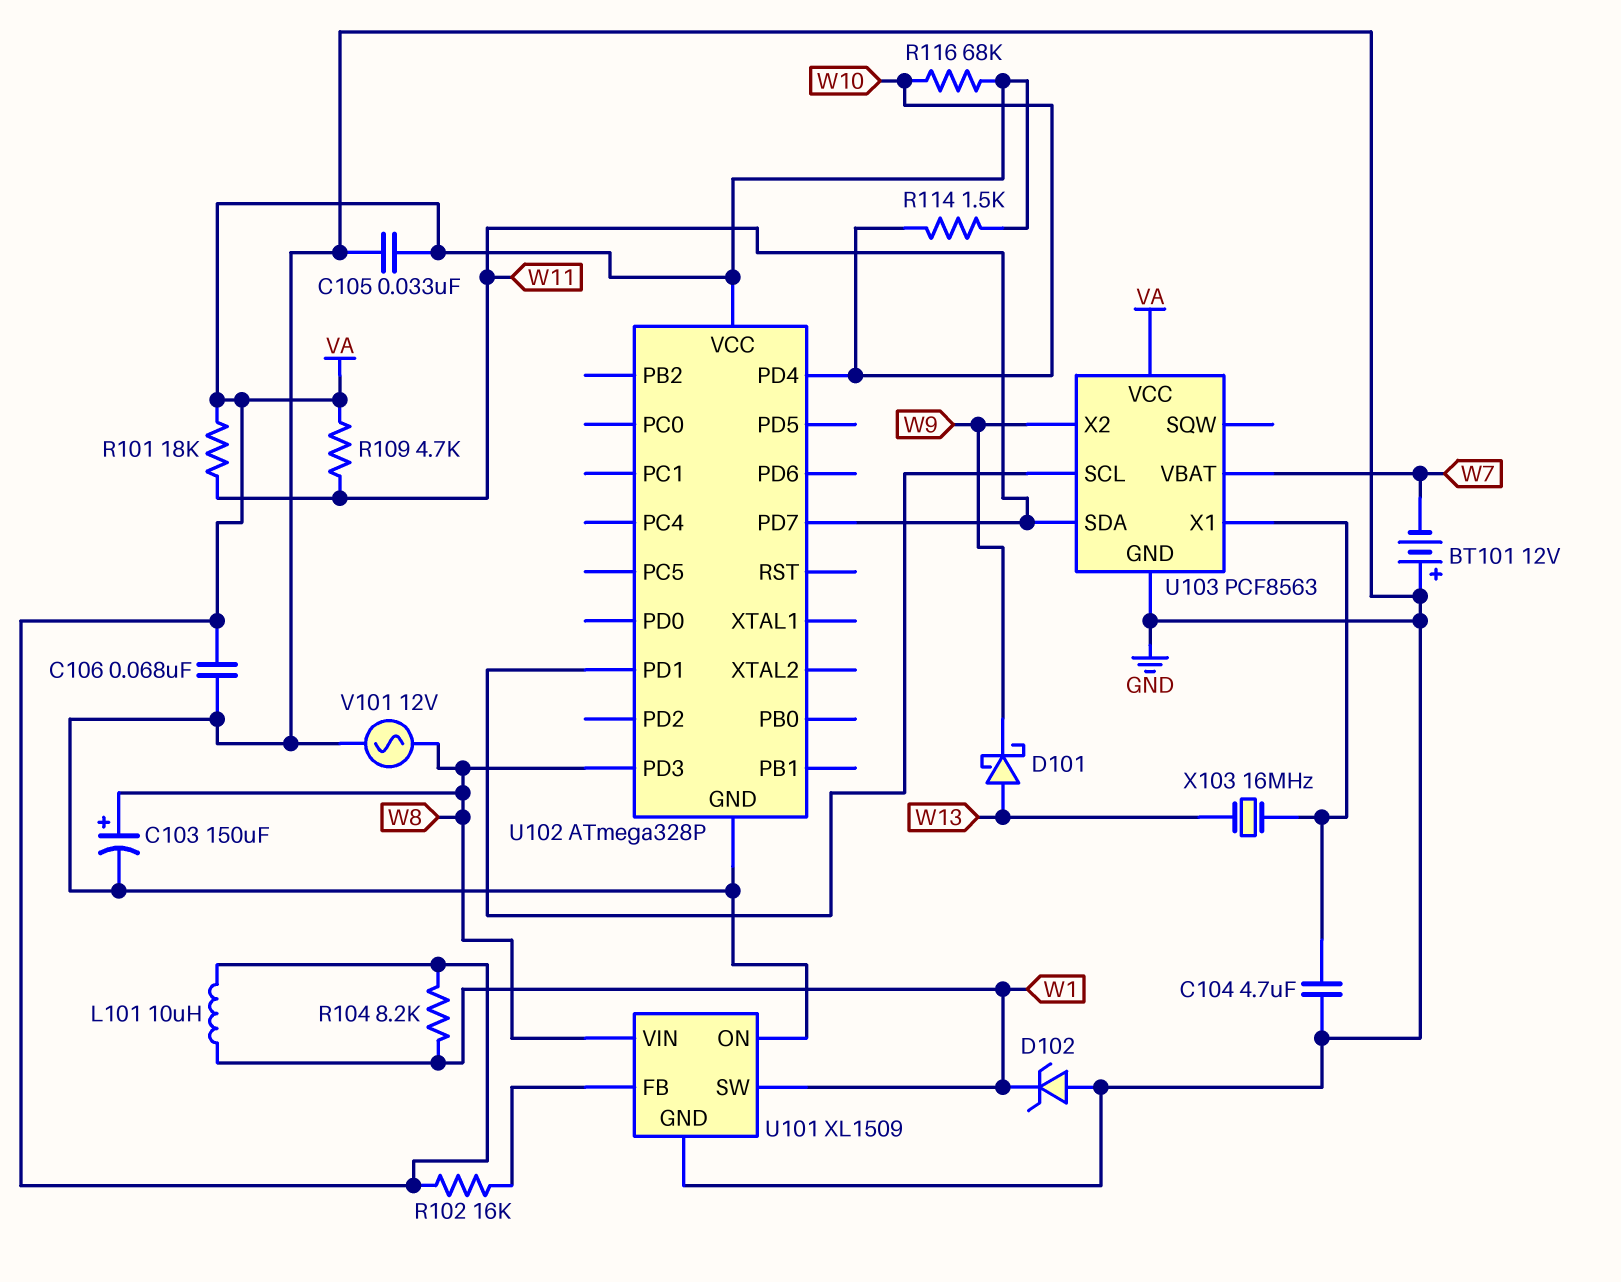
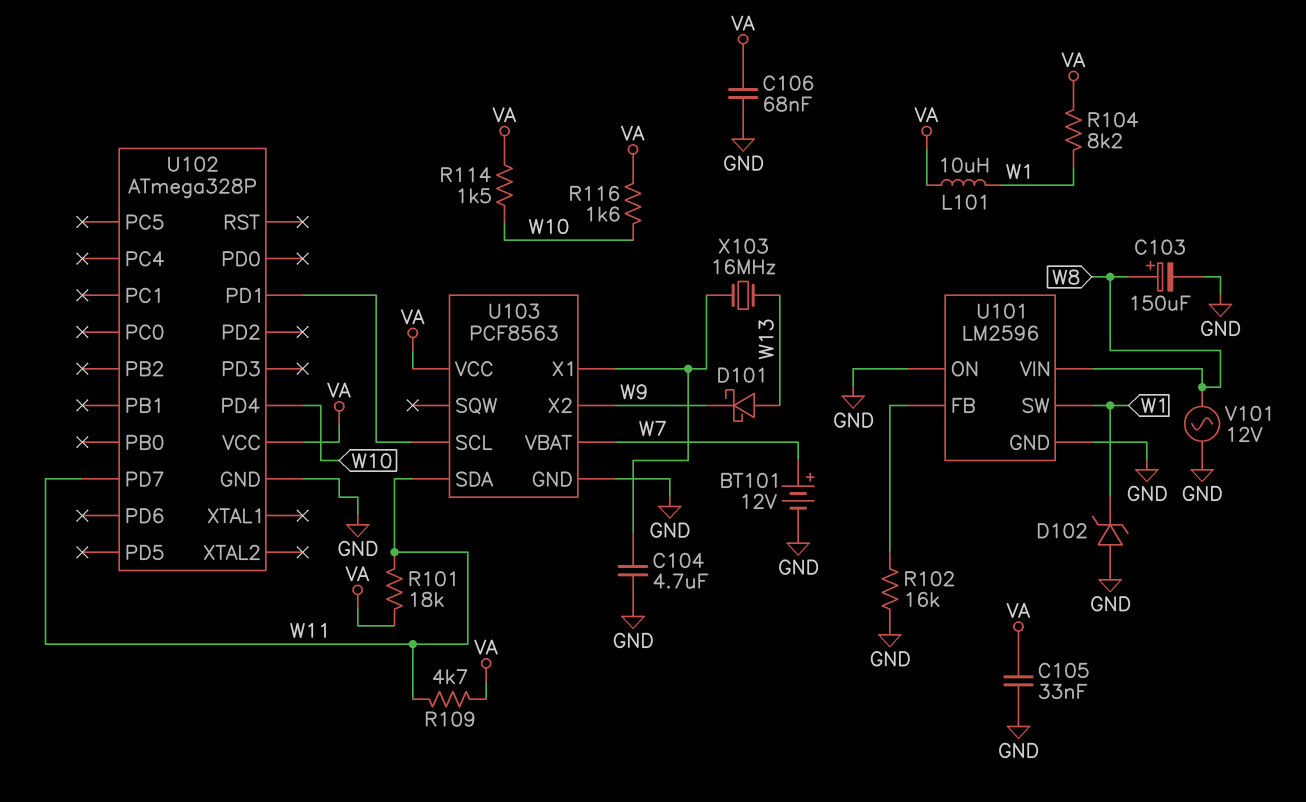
BT101: 12V (plus GND, minus W7) -> 12V (plus W7, minus GND)
R102: 16k (U101/FB, VA) -> 16k (GND, U101/FB)
R116: 68k (VA, W10) -> 1.6k (VA, W10)
U101: XL1509 -> LM2596
U102 pin PD3: W8 -> none

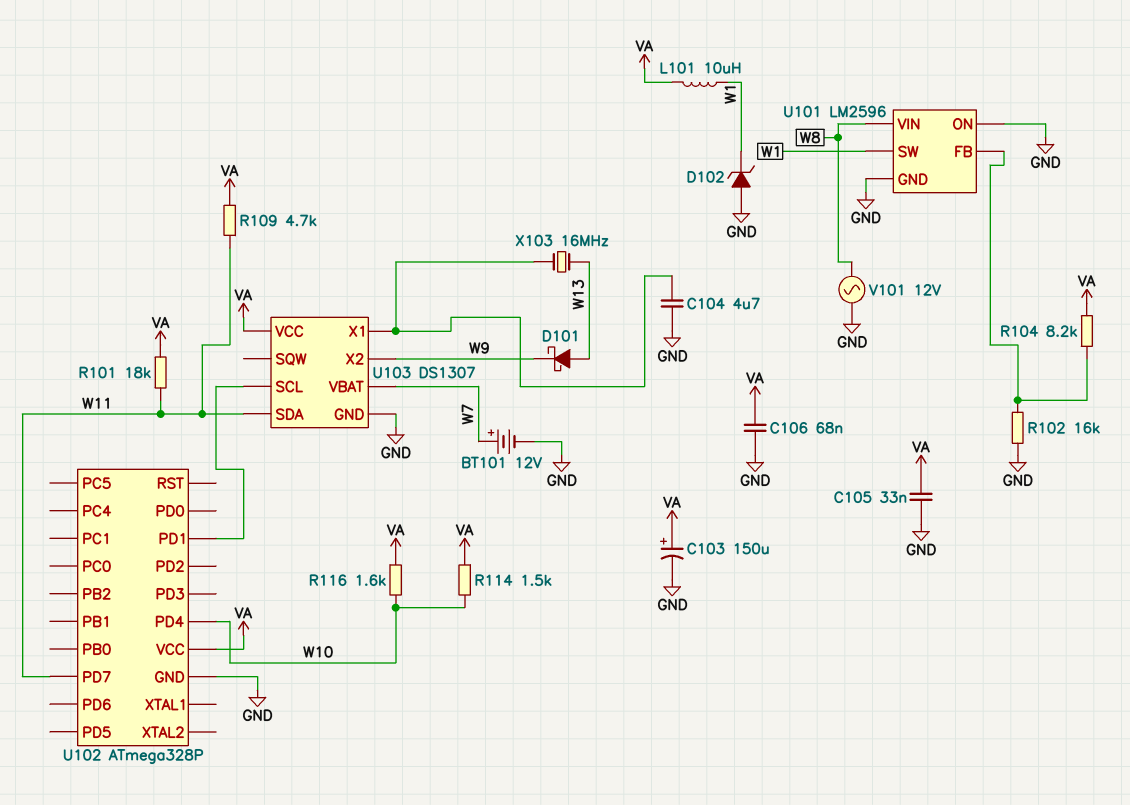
C103: 150uF (plus W8, minus GND) -> 150uF (plus VA, minus GND)
R104: 8.2k (VA, W1) -> 8.2k (U101/FB, VA)
U103: PCF8563 -> DS1307

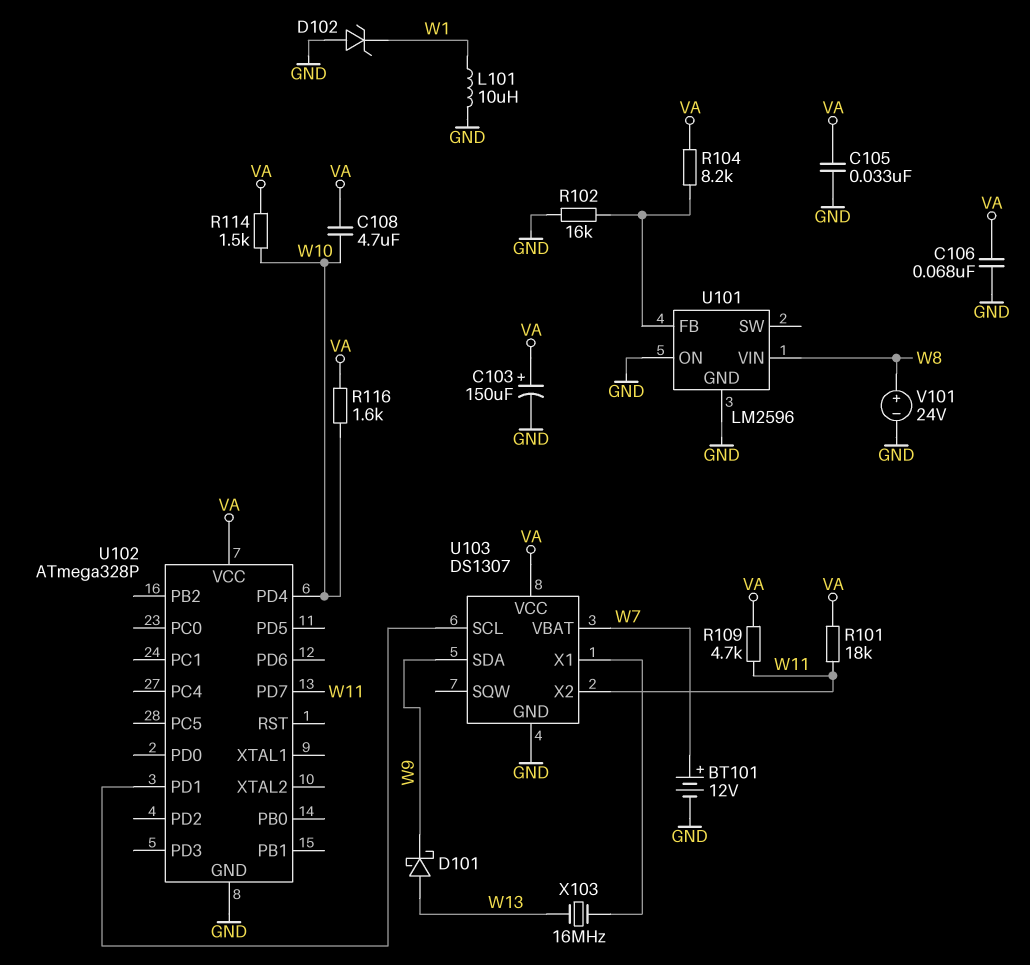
C104: 4.7uF (GND, U103/X1) -> none
C108: none -> 4.7uF (VA, W10)
L101: 10uH (VA, W1) -> 10uH (GND, W1)
U101 pin SW: W1 -> none
U103 pin SDA: W11 -> W9
U103 pin X2: W9 -> W11
V101: AC 12V (GND, W8) -> 24V (plus W8, minus GND)

